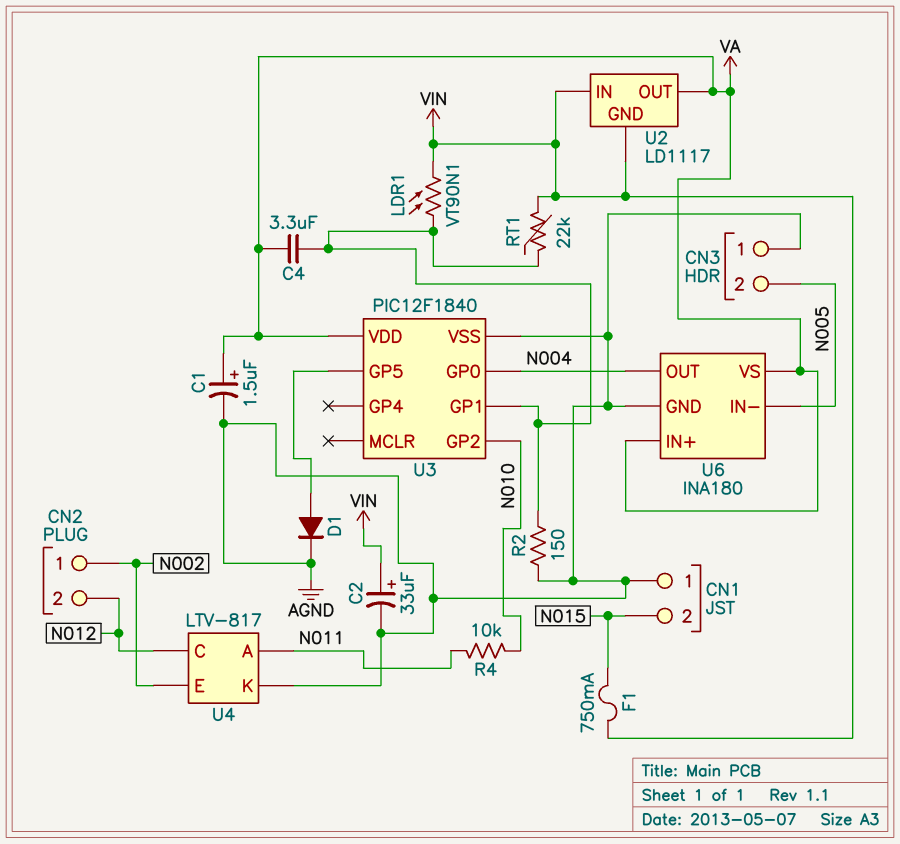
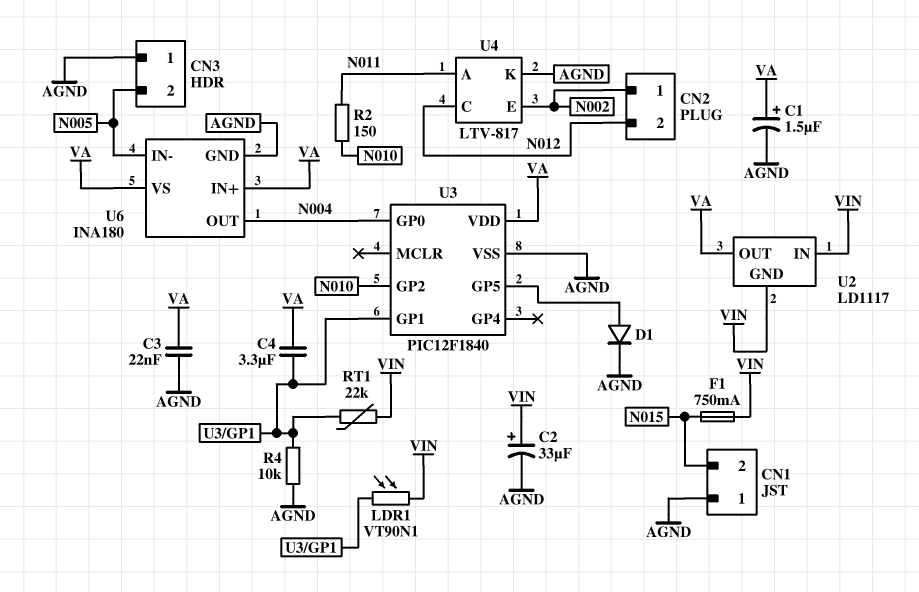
C3: none -> 22nF (AGND, VA)
R2: 150 (AGND, U3/GP1) -> 150 (N010, N011)
R4: 10k (N010, N011) -> 10k (AGND, U3/GP1)

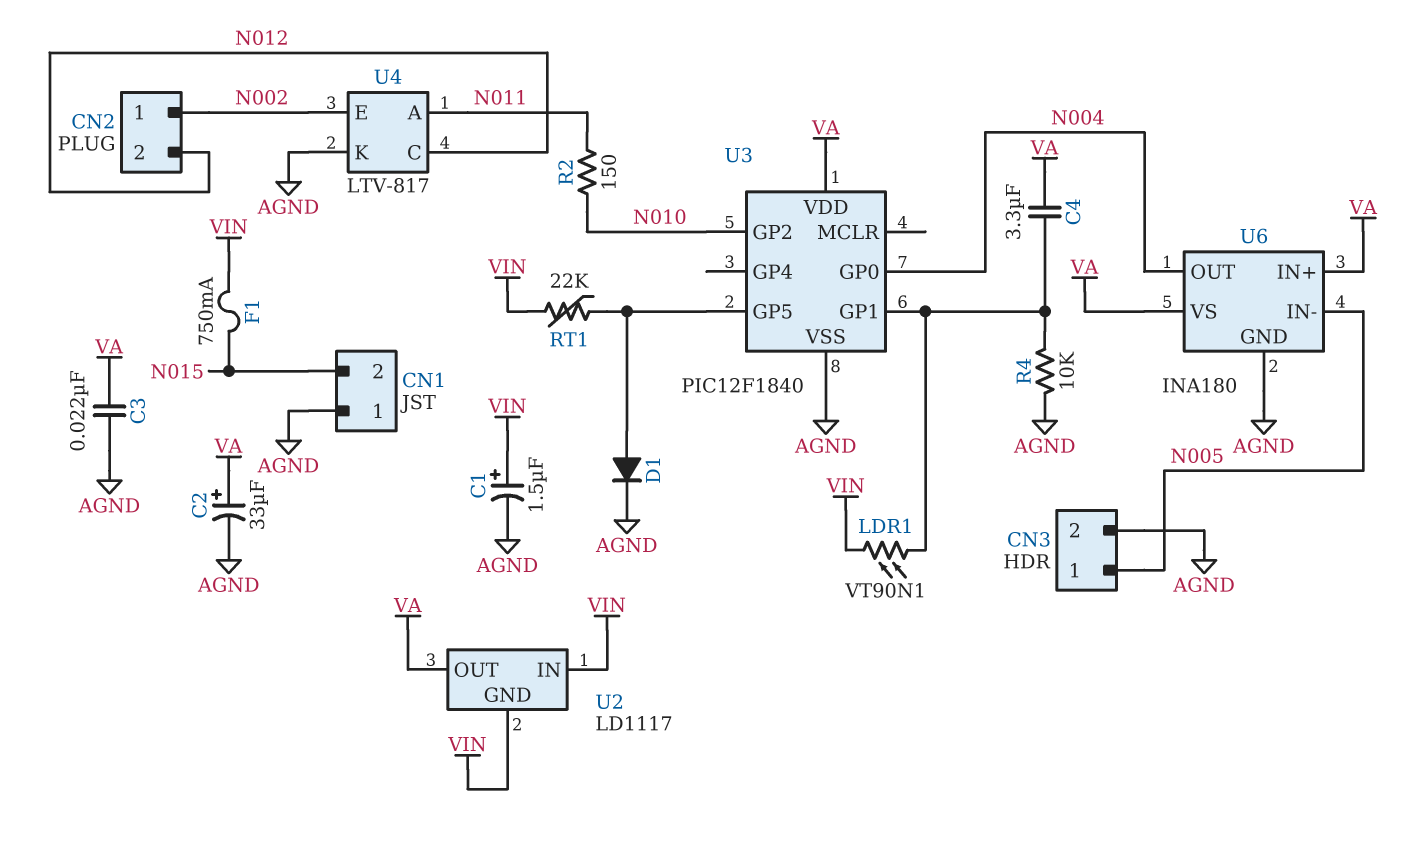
C1: 1.5uF (plus VA, minus AGND) -> 1.5uF (plus VIN, minus AGND)
C2: 33uF (plus VIN, minus AGND) -> 33uF (plus VA, minus AGND)
CN3 pin 1: AGND -> N005
CN3 pin 2: N005 -> AGND
RT1: 22k (U3/GP1, VIN) -> 22k (U3/GP5, VIN)

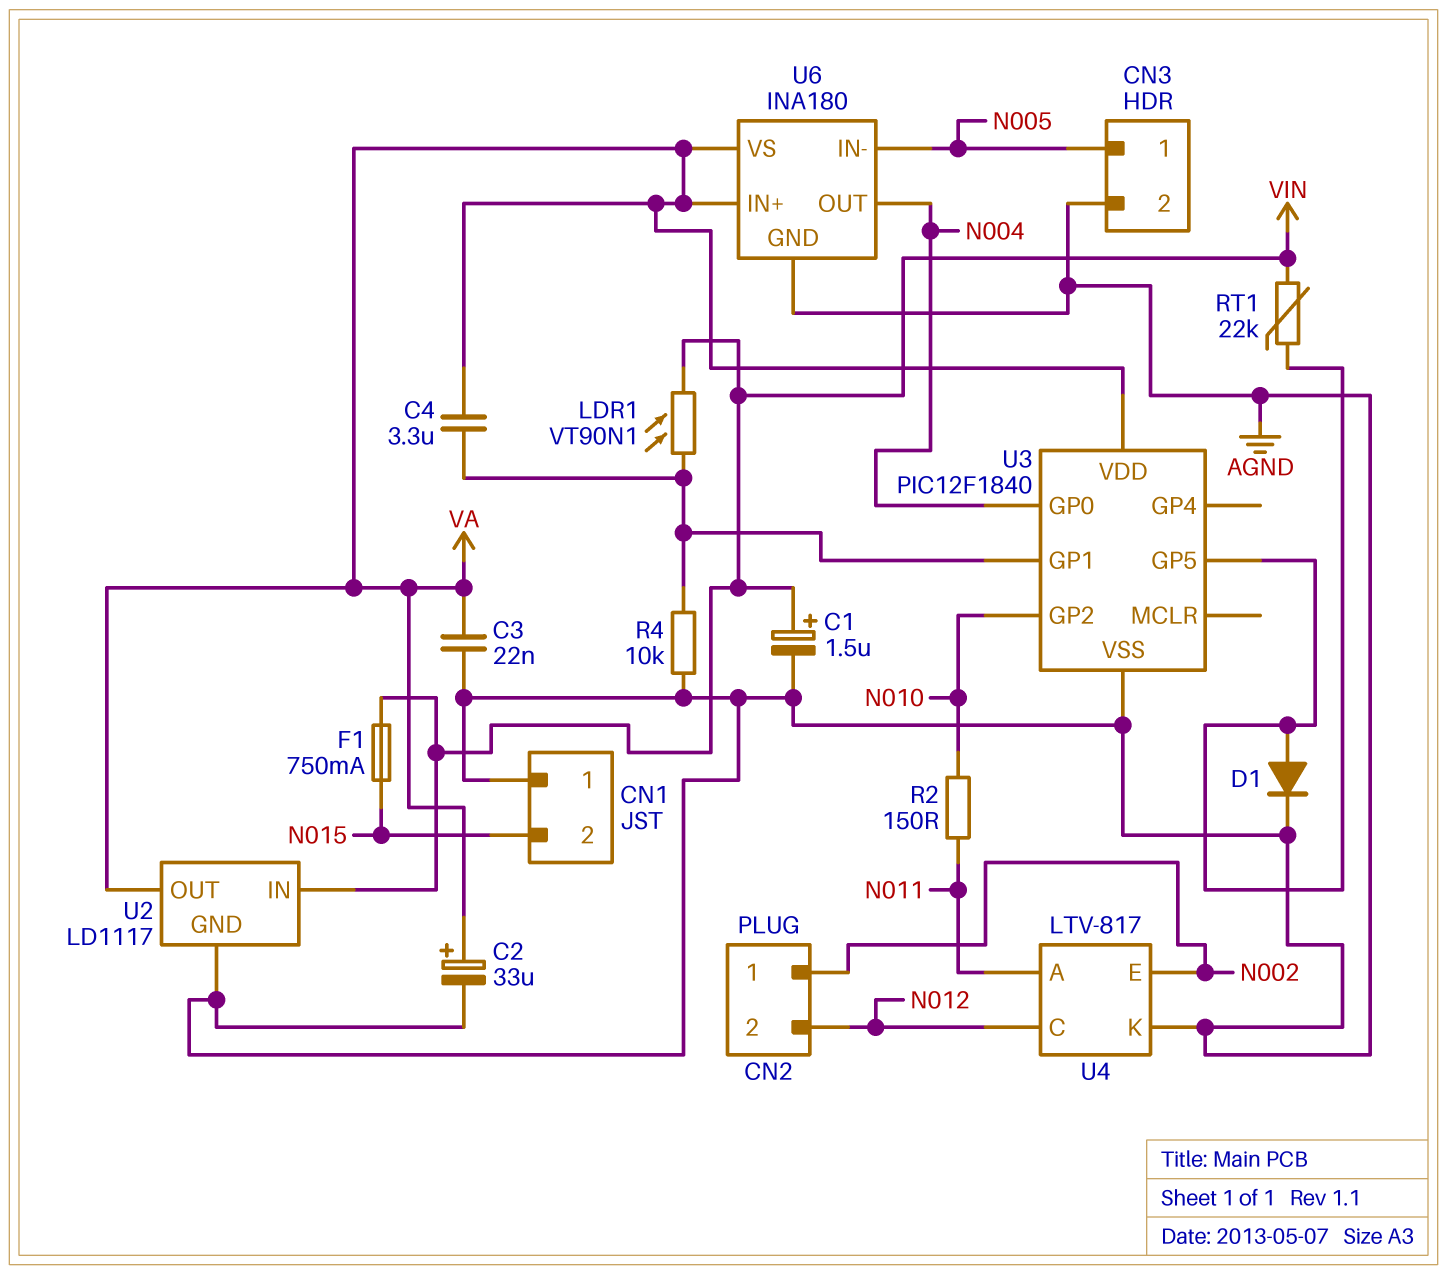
U2 pin GND: VIN -> AGND

